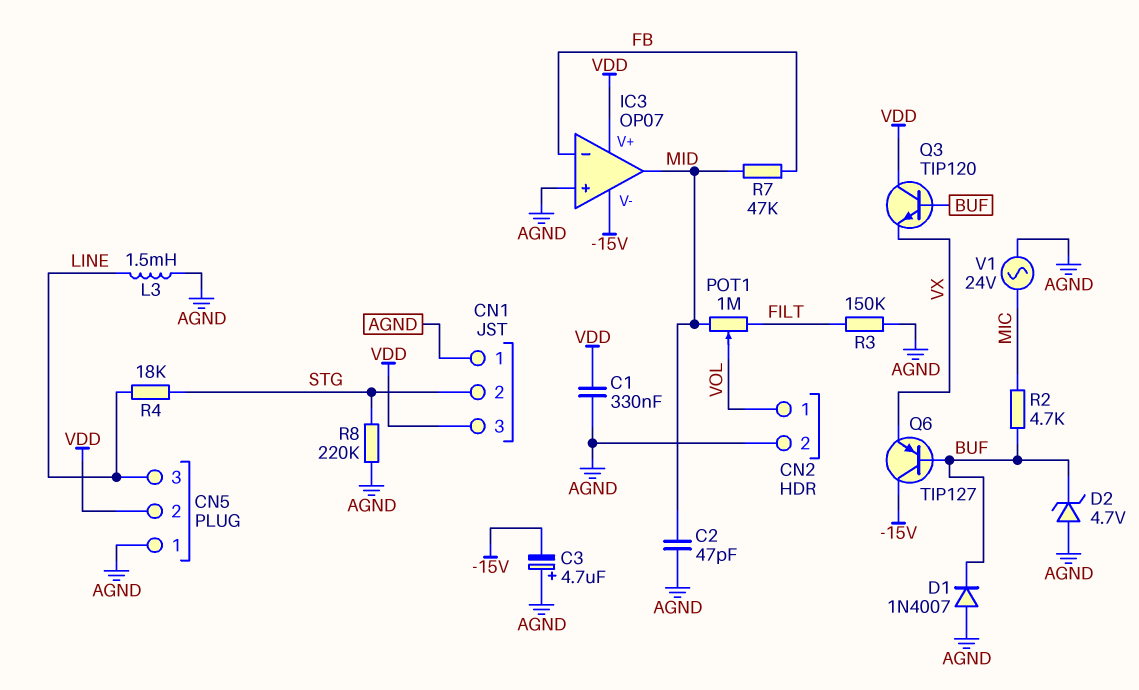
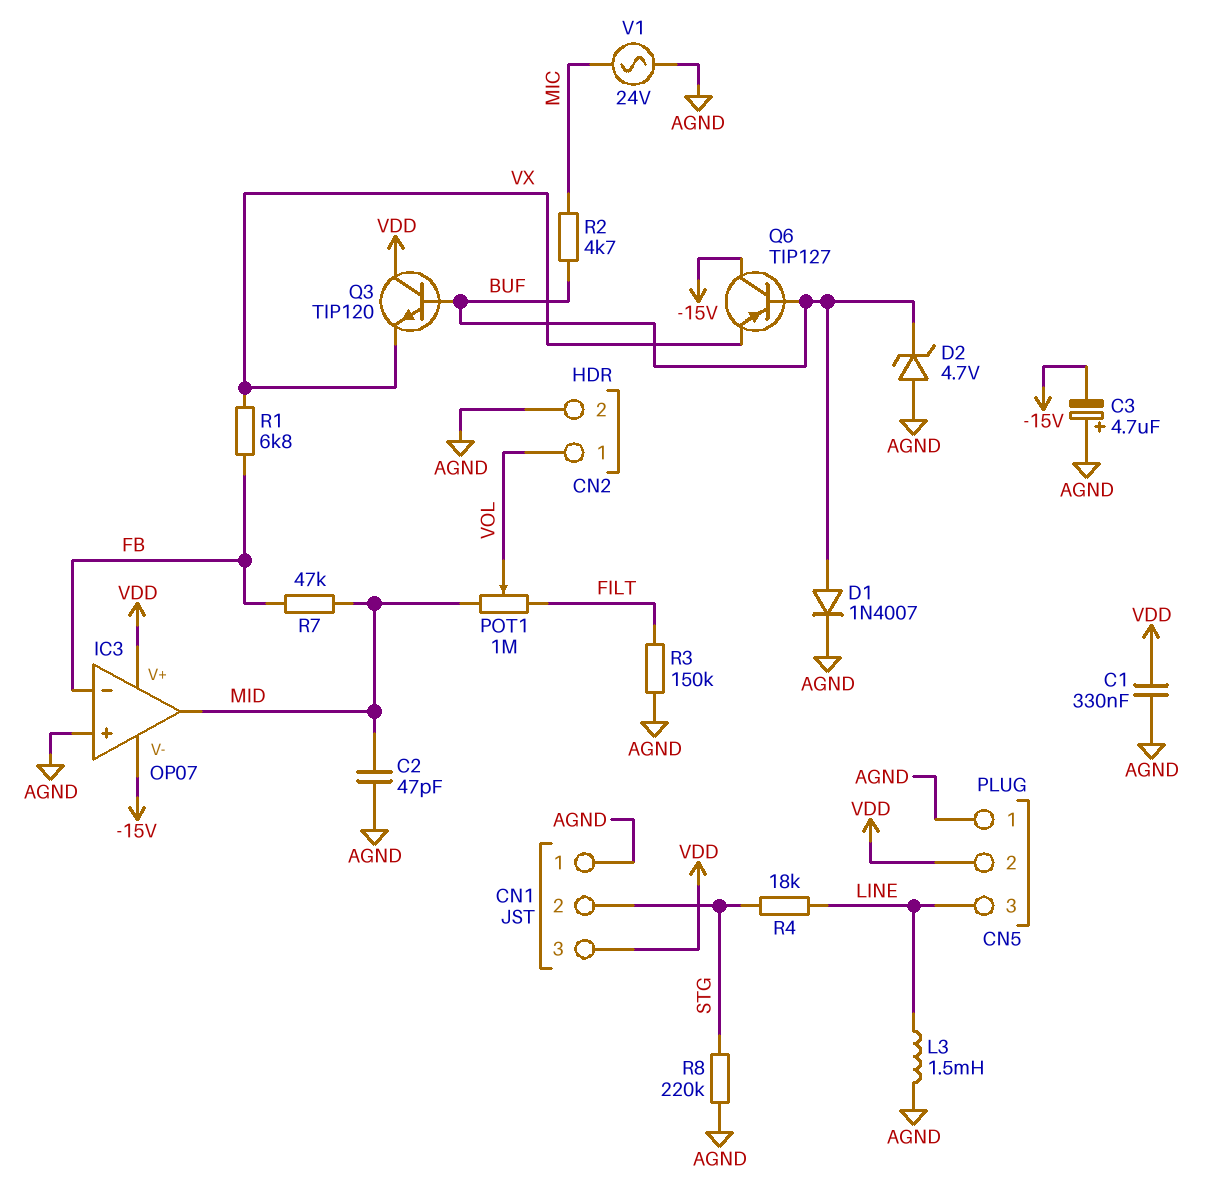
D1: diode 1N4007 (A AGND, K BUF) -> diode 1N4007 (A BUF, K AGND)
R1: none -> 6.8k (FB, VX)

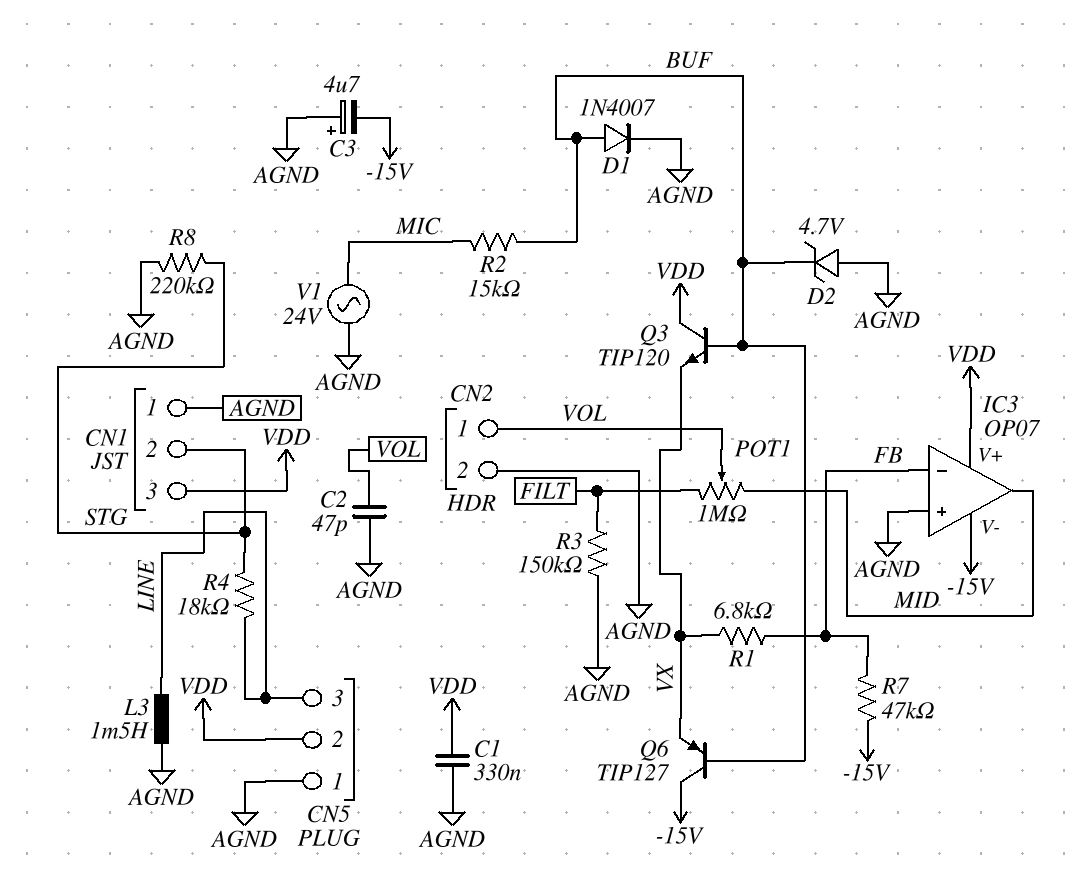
C2: 47pF (AGND, MID) -> 47pF (AGND, VOL)
R2: 4.7k (BUF, MIC) -> 15k (BUF, MIC)
R7: 47k (FB, MID) -> 47k (-15V, FB)

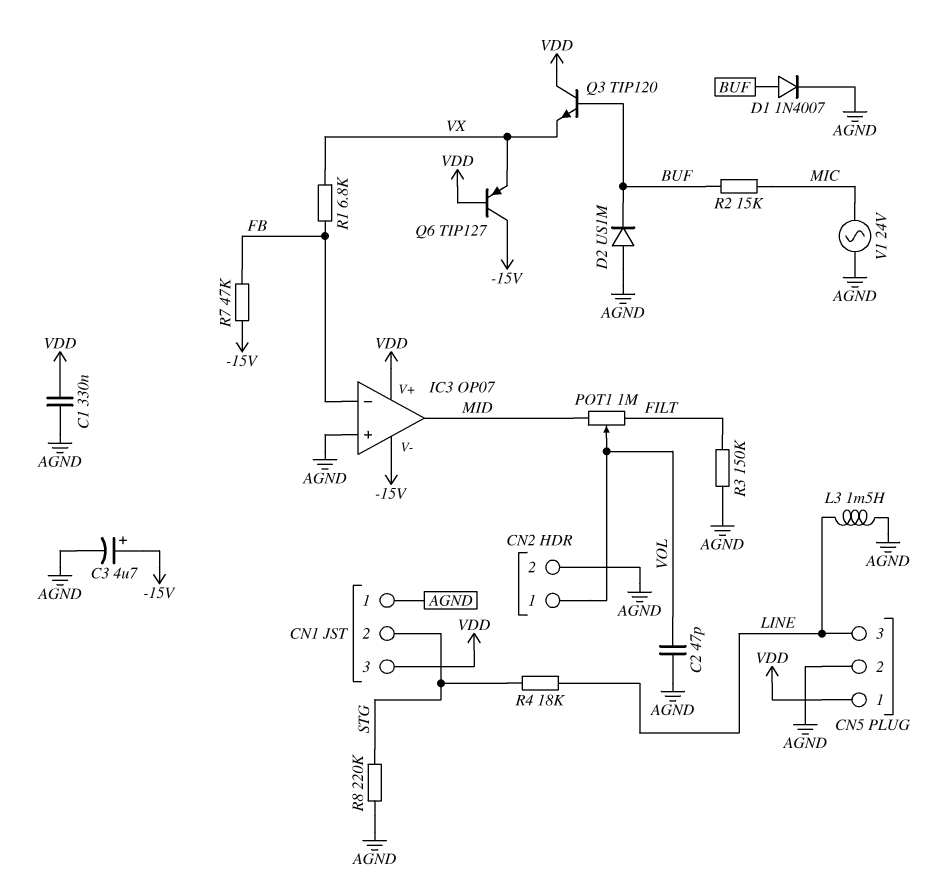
C3: 4.7uF (plus AGND, minus -15V) -> 4.7uF (plus -15V, minus AGND)
CN5 pin 1: AGND -> VDD
CN5 pin 2: VDD -> AGND
D2: zener 4.7V (A AGND, K BUF) -> diode US1M (A AGND, K BUF)
Q6: PNP TIP127 (B BUF, C -15V, E VX) -> PNP TIP127 (B VDD, C -15V, E VX)

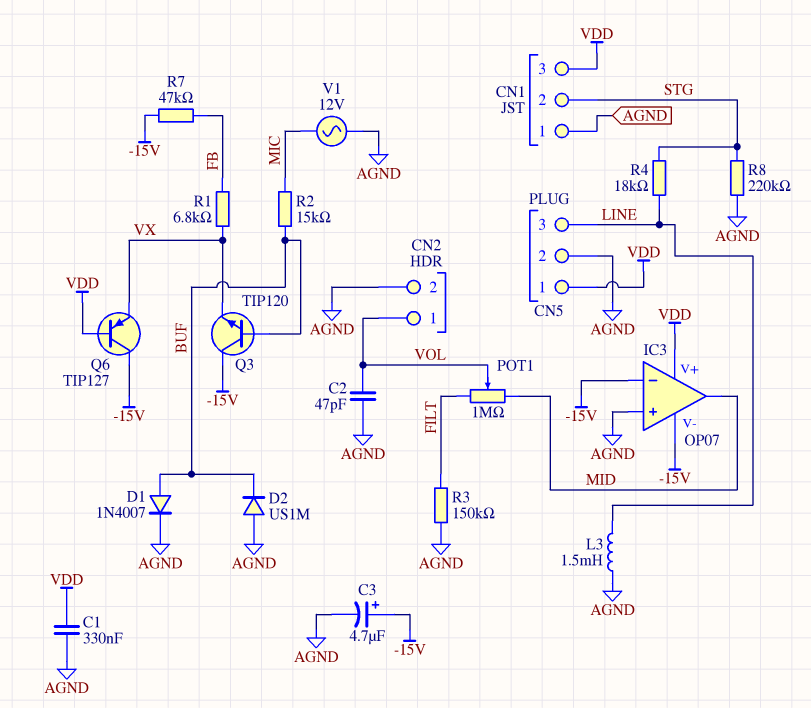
IC3 pin in-: FB -> -15V
Q3: NPN TIP120 (B BUF, C VDD, E VX) -> NPN TIP120 (B BUF, C -15V, E VX)
V1: AC 24V (AGND, MIC) -> AC 12V (AGND, MIC)

